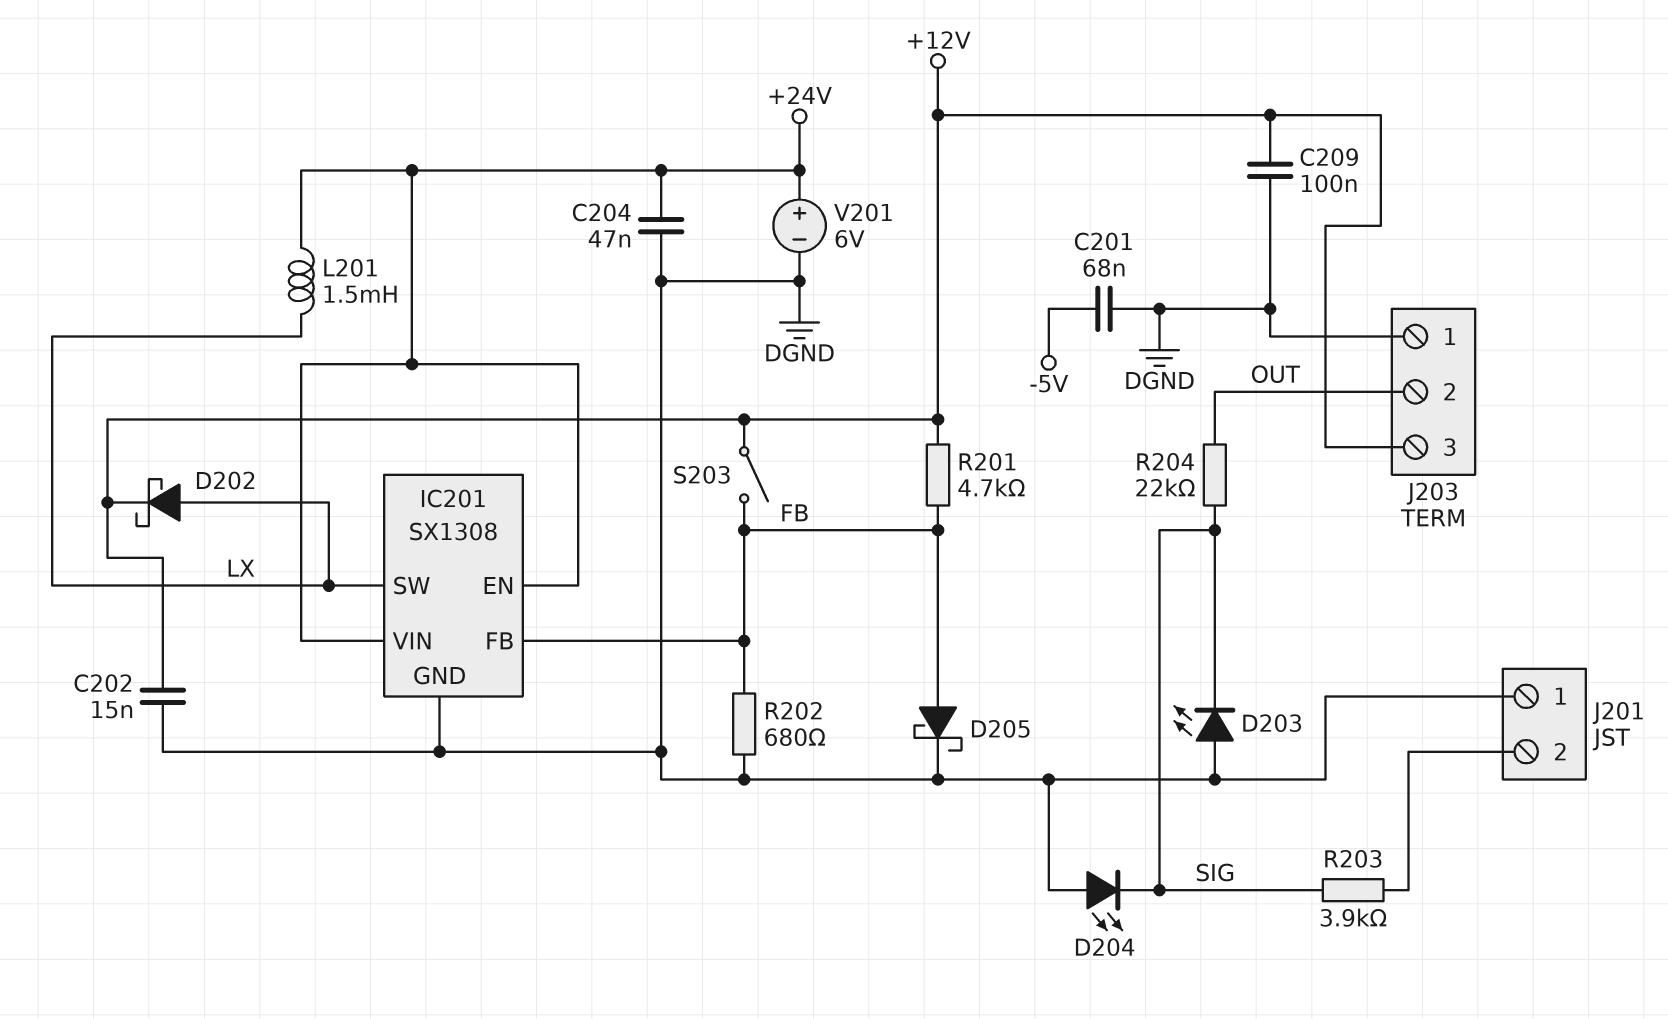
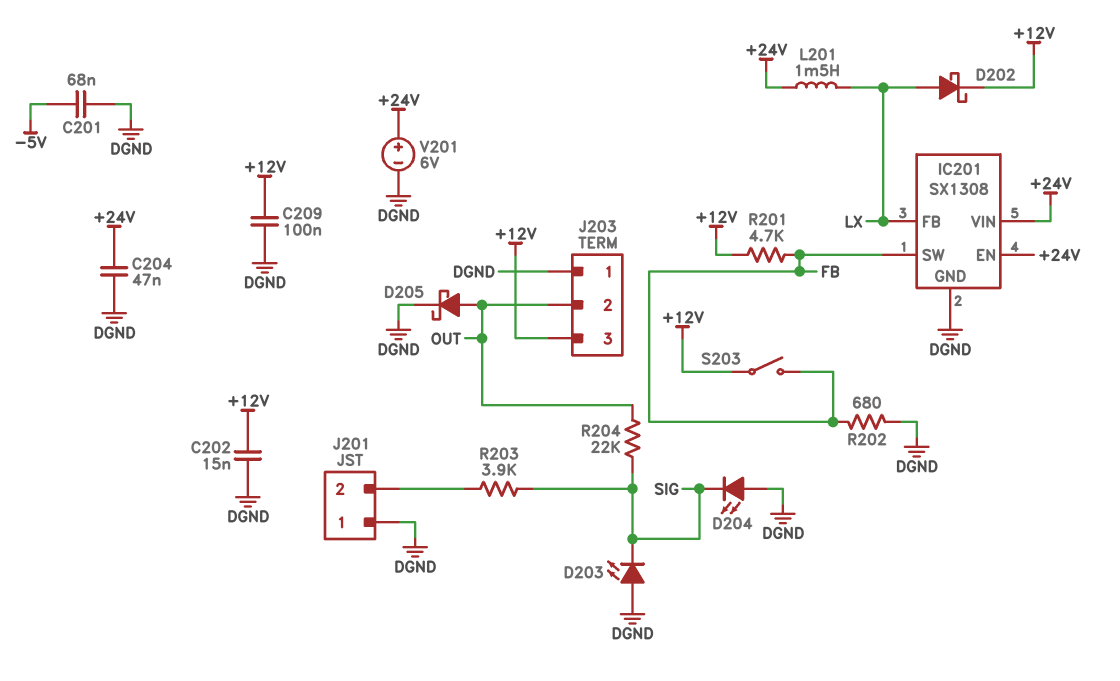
D205: schottky (A FB, K DGND) -> schottky (A OUT, K DGND)
IC201 pin FB: FB -> LX
IC201 pin SW: LX -> FB

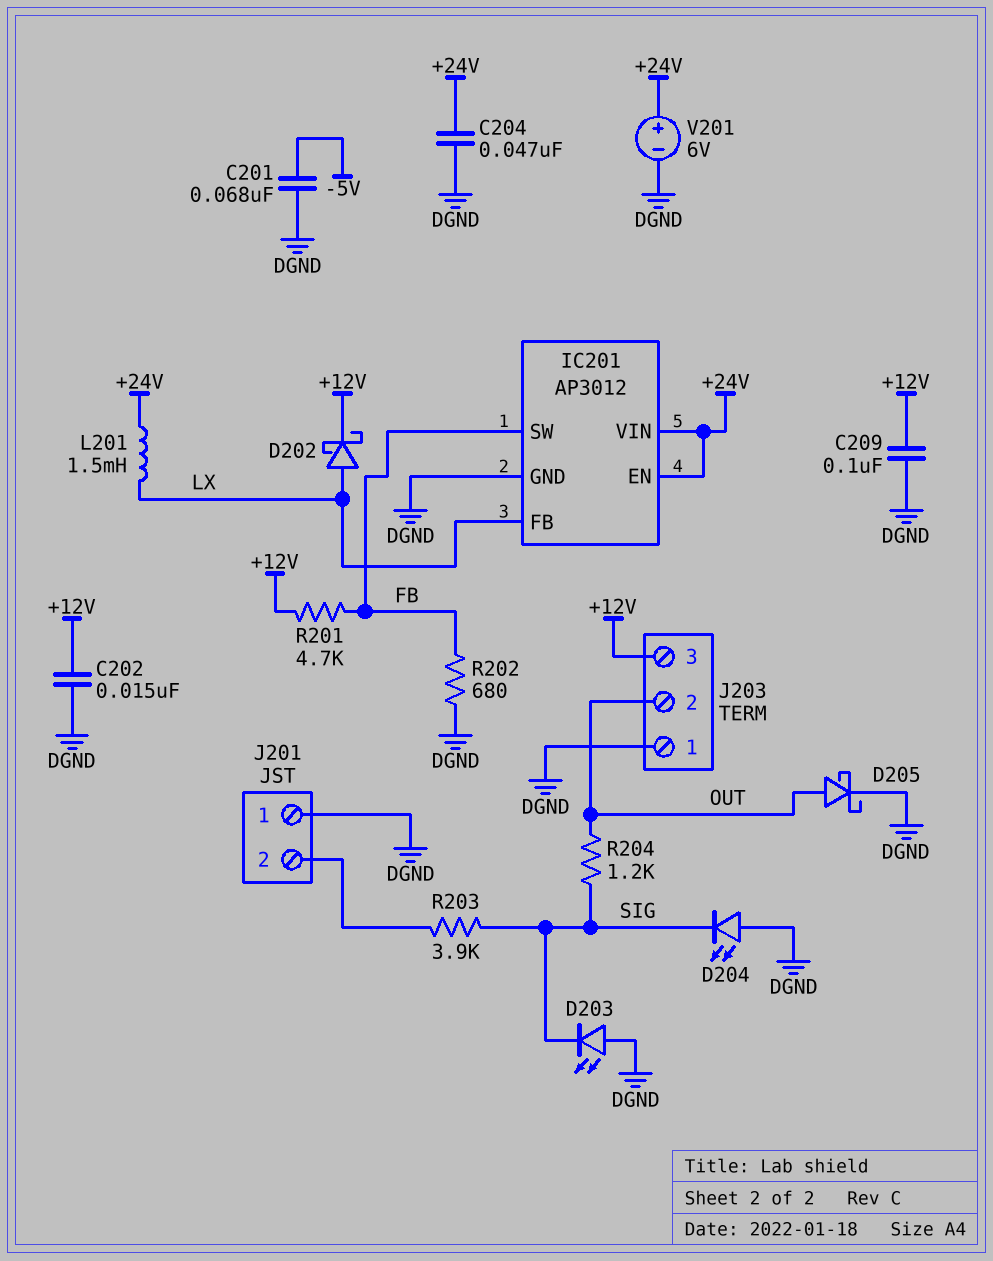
IC201: SX1308 -> AP3012
R204: 22k (OUT, SIG) -> 1.2k (OUT, SIG)
S203: switch (+12V, FB) -> none

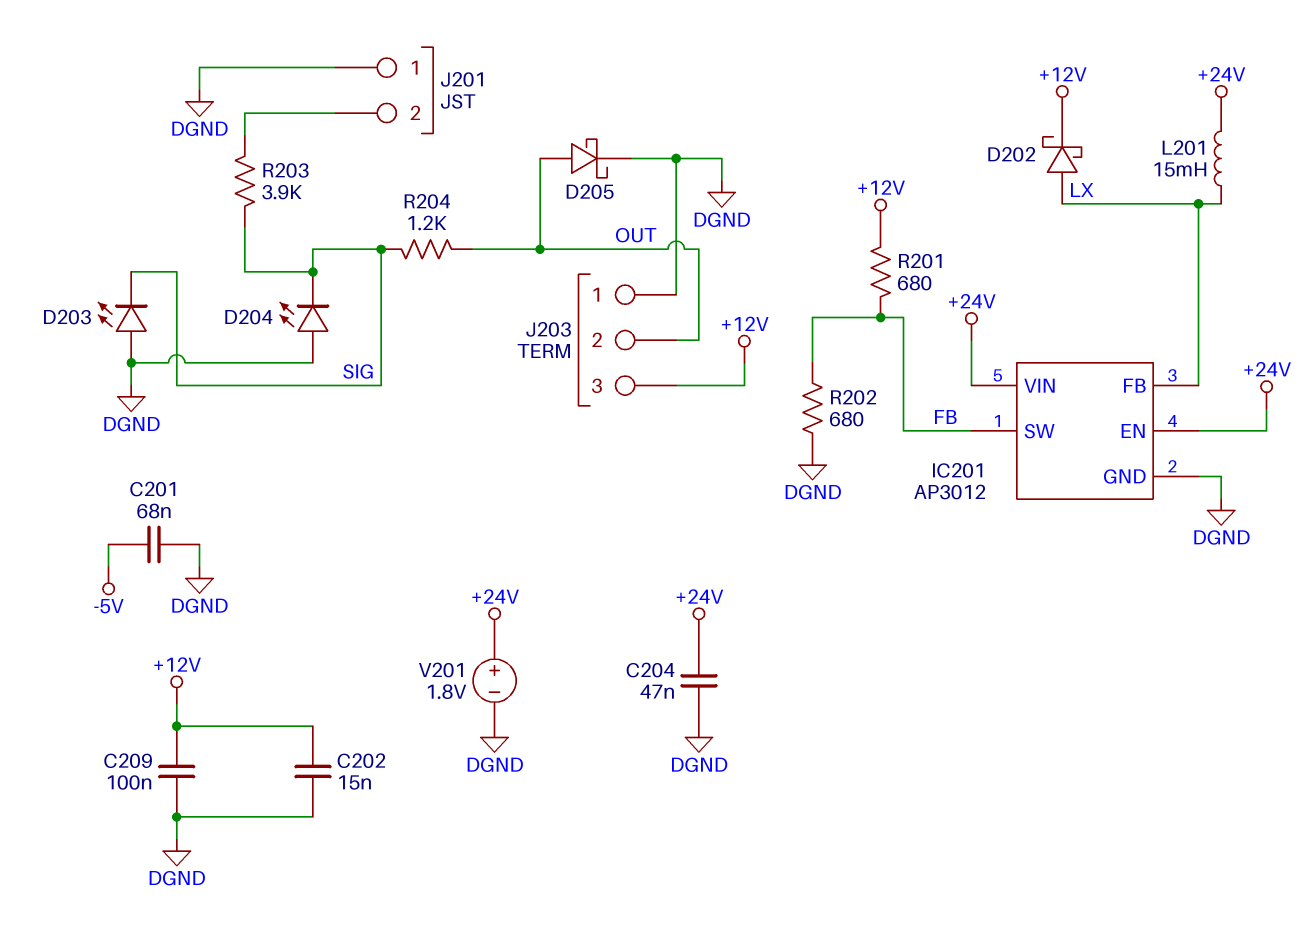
L201: 1.5mH (+24V, LX) -> 15mH (+24V, LX)
R201: 4.7k (+12V, FB) -> 680 (+12V, FB)
V201: 6V (plus +24V, minus DGND) -> 1.8V (plus +24V, minus DGND)

